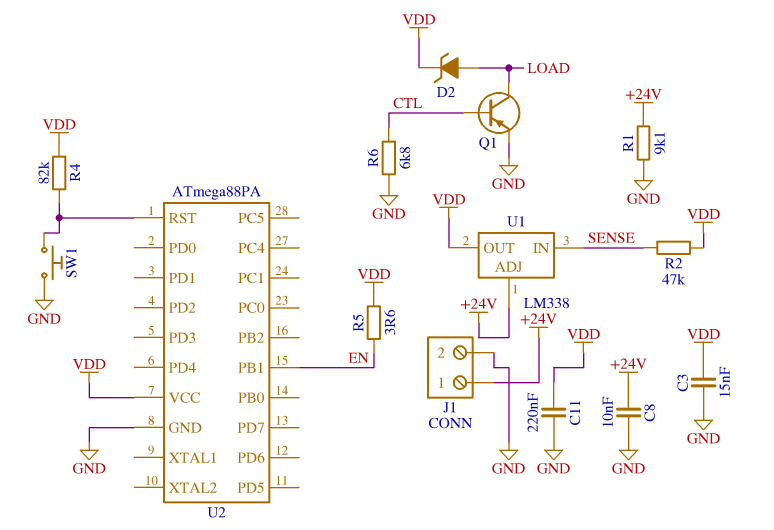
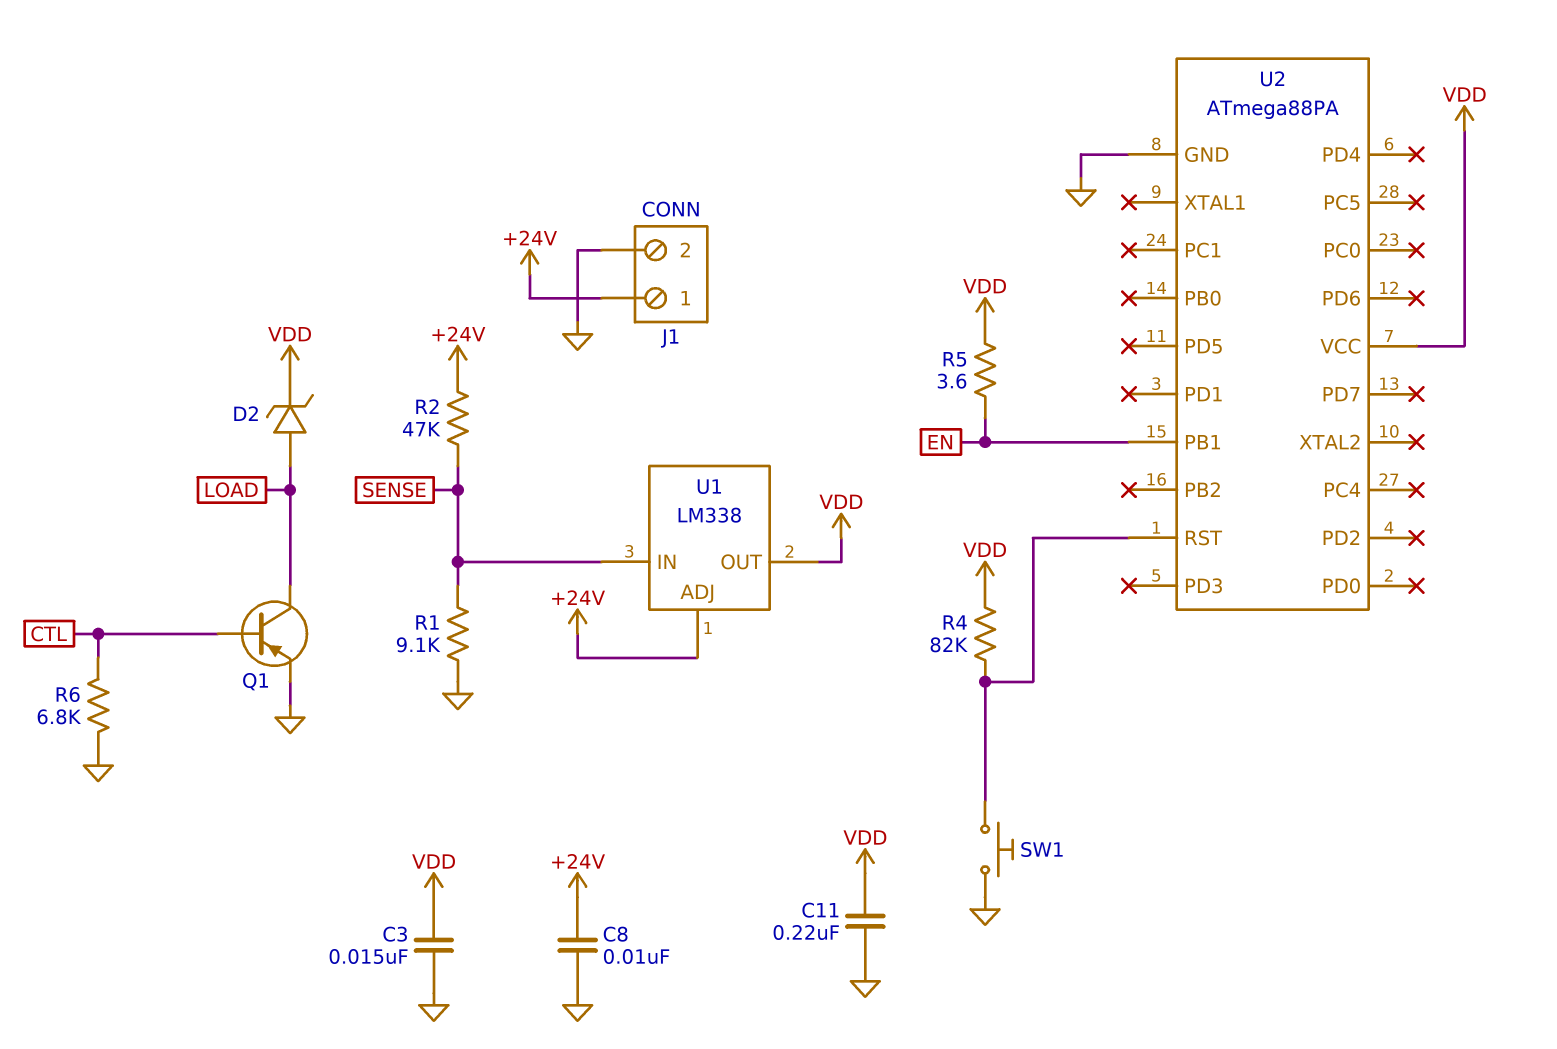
R1: 9.1k (+24V, GND) -> 9.1k (GND, SENSE)
R2: 47k (SENSE, VDD) -> 47k (+24V, SENSE)

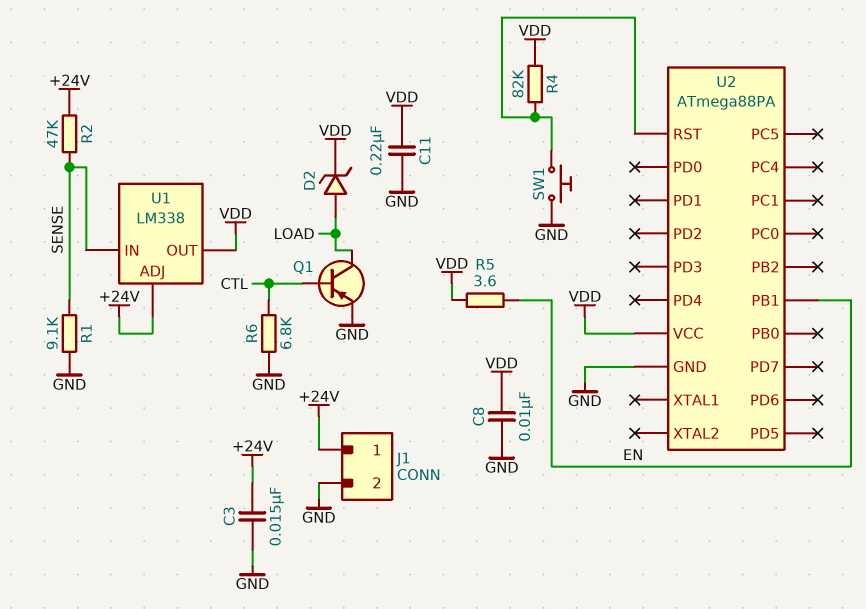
C3: 15nF (GND, VDD) -> 15nF (+24V, GND)
C8: 10nF (+24V, GND) -> 10nF (GND, VDD)

